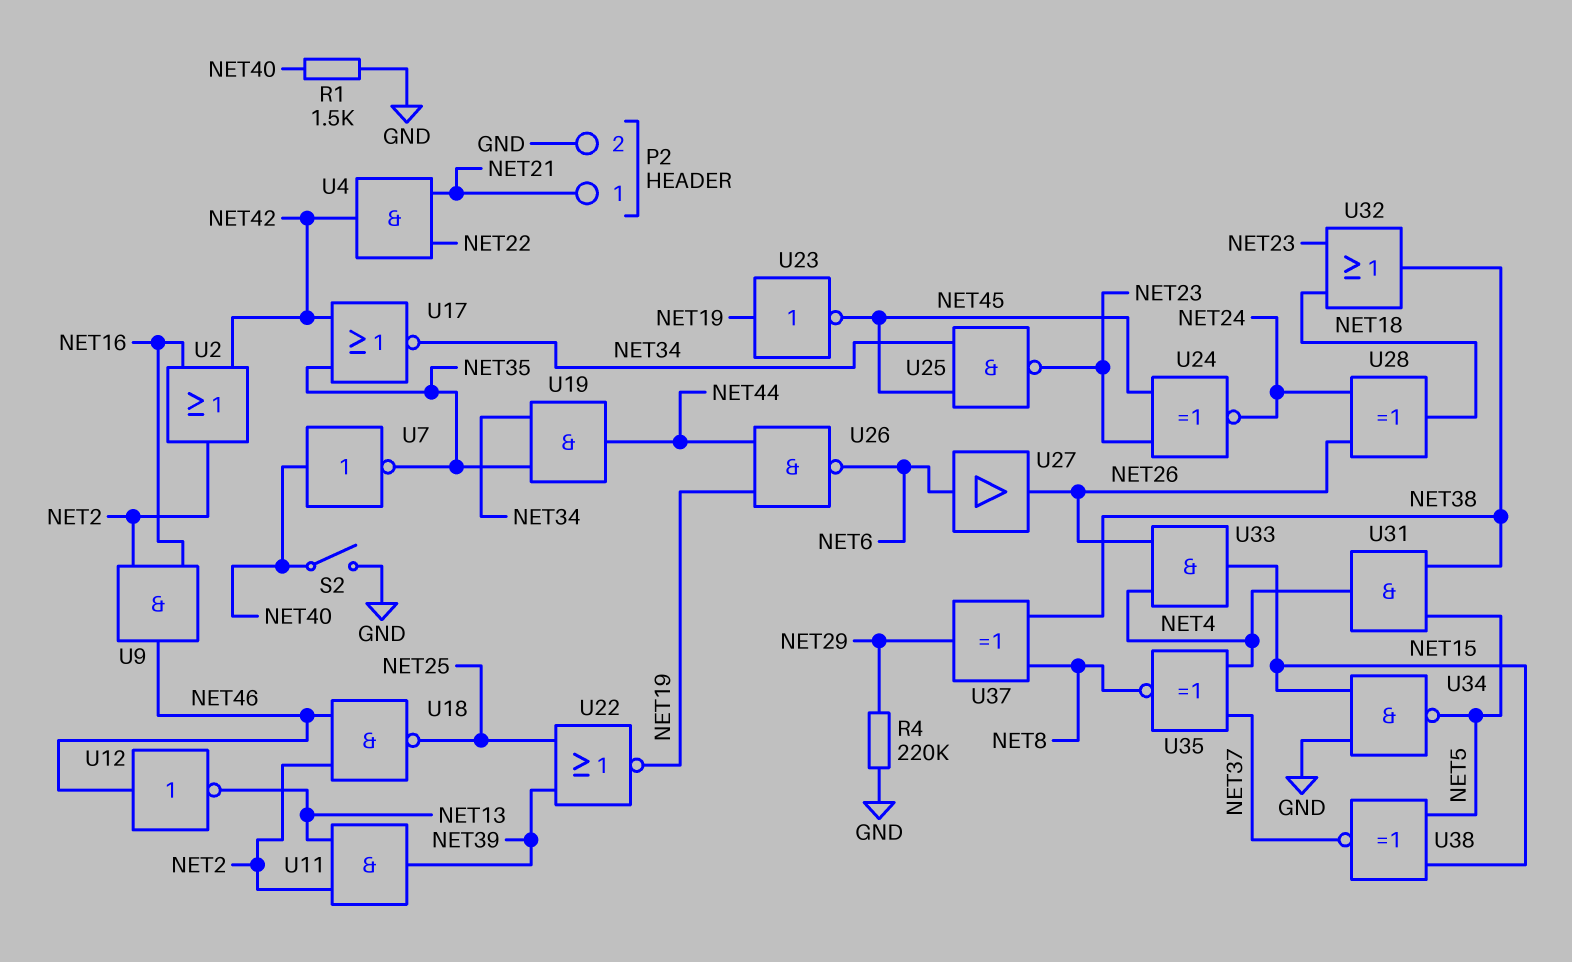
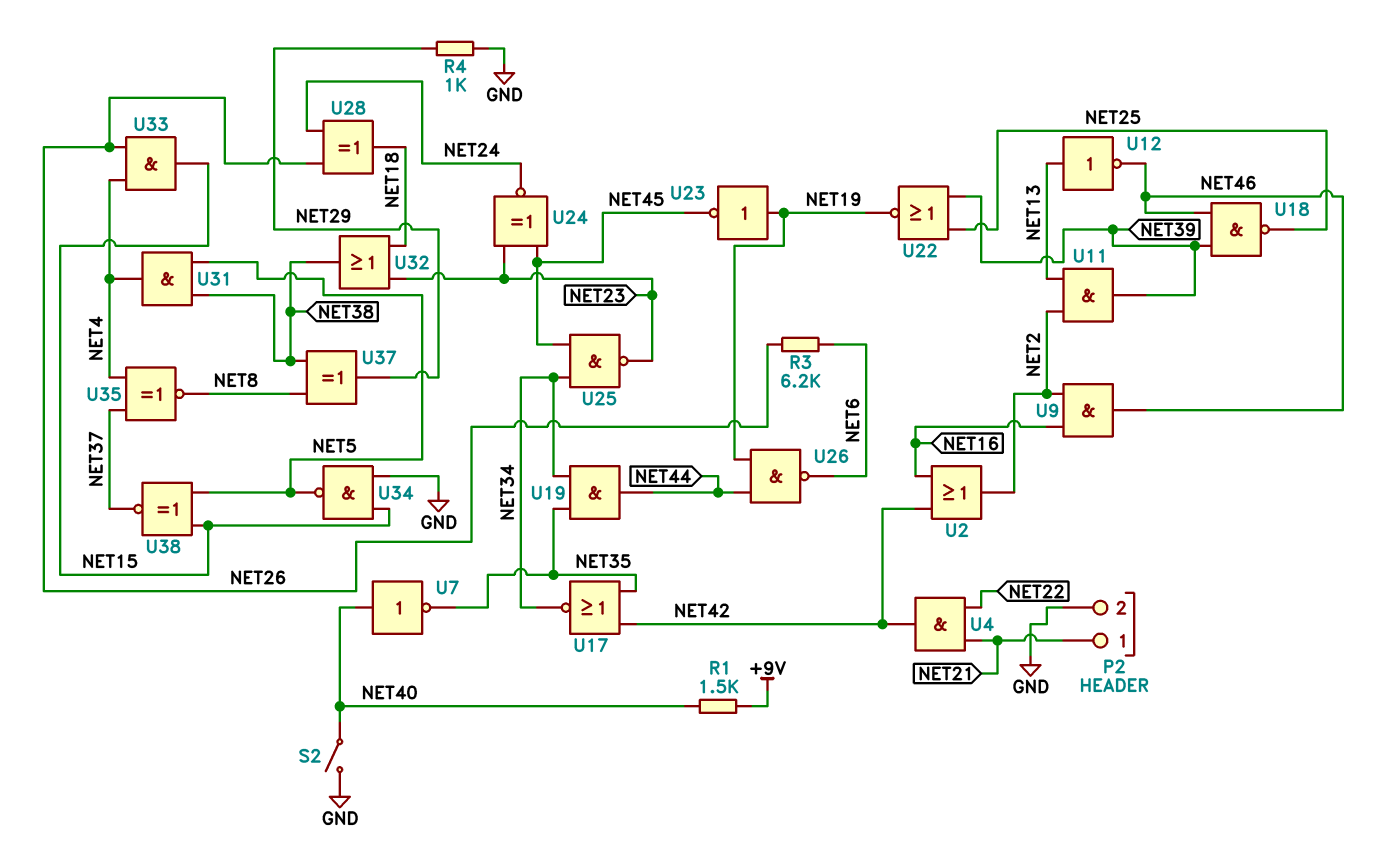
R1: 1.5k (GND, NET40) -> 1.5k (+9V, NET40)
R3: none -> 6.2k (NET6, NET26)
R4: 220k (GND, NET29) -> 1k (GND, NET29)
U12: NOT (in NET46, out NET13) -> NOT (in NET13, out NET46)
U18: NAND (in NET2, in NET46, out NET25) -> NAND (in NET39, in NET46, out NET25)
U27: buffer (in NET6, out NET26) -> none

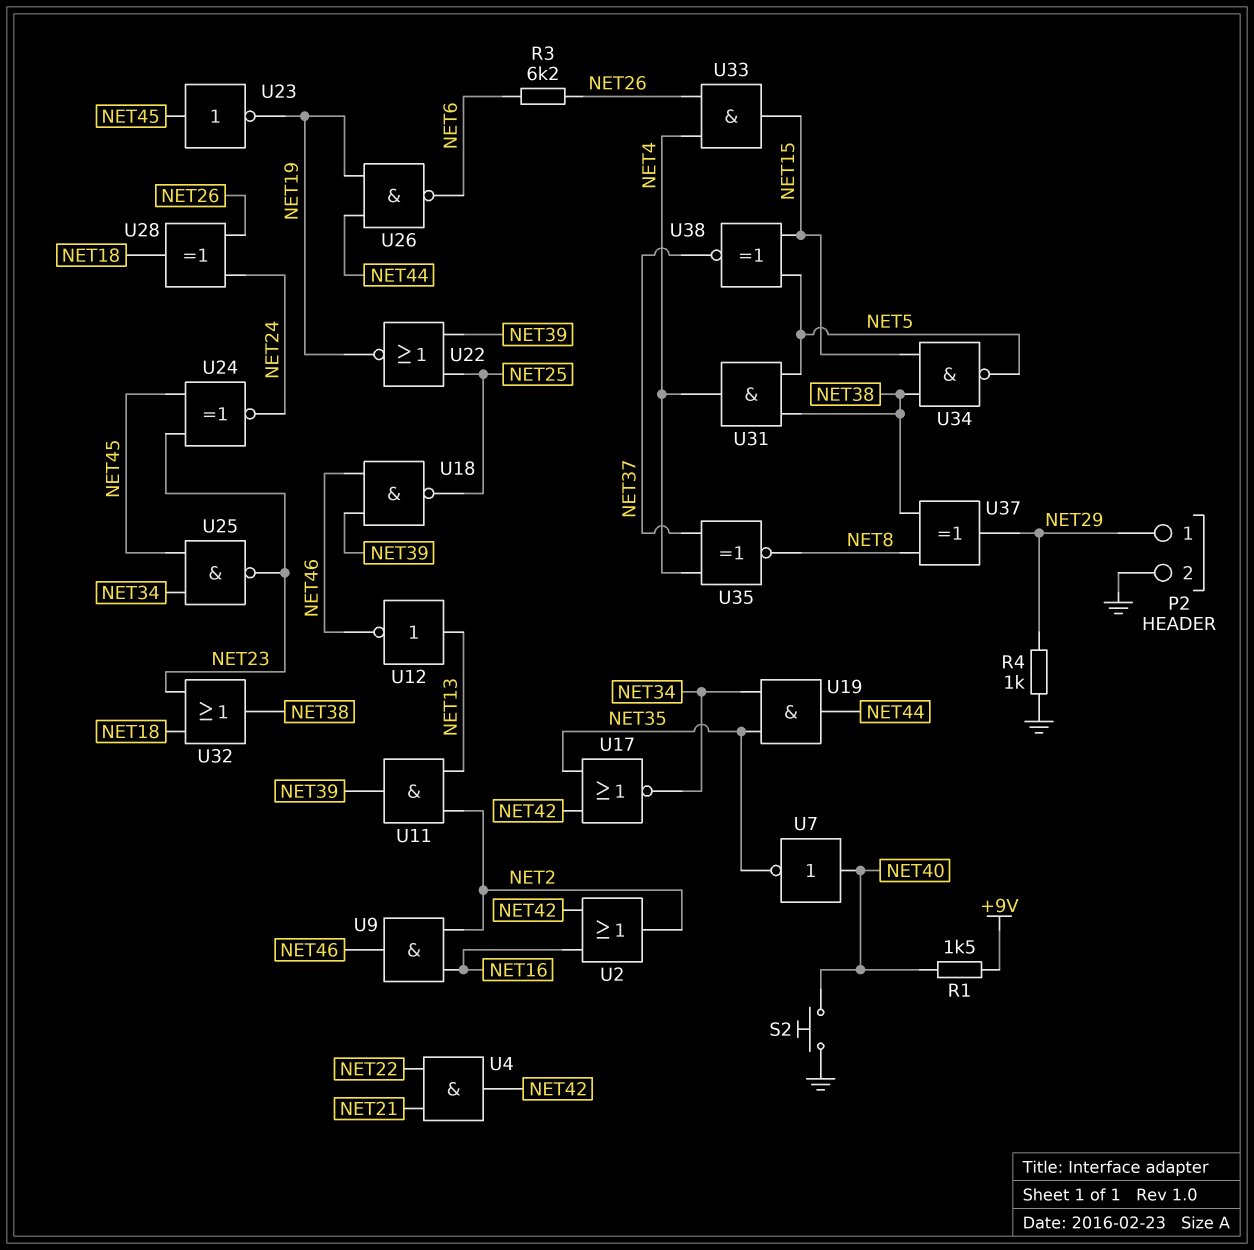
P2 pin 1: NET21 -> NET29
S2: switch (GND, NET40) -> button (GND, NET40)
U23: NOT (in NET19, out NET45) -> NOT (in NET45, out NET19)
U34: NAND (in GND, in NET15, out NET5) -> NAND (in NET15, in NET38, out NET5)

